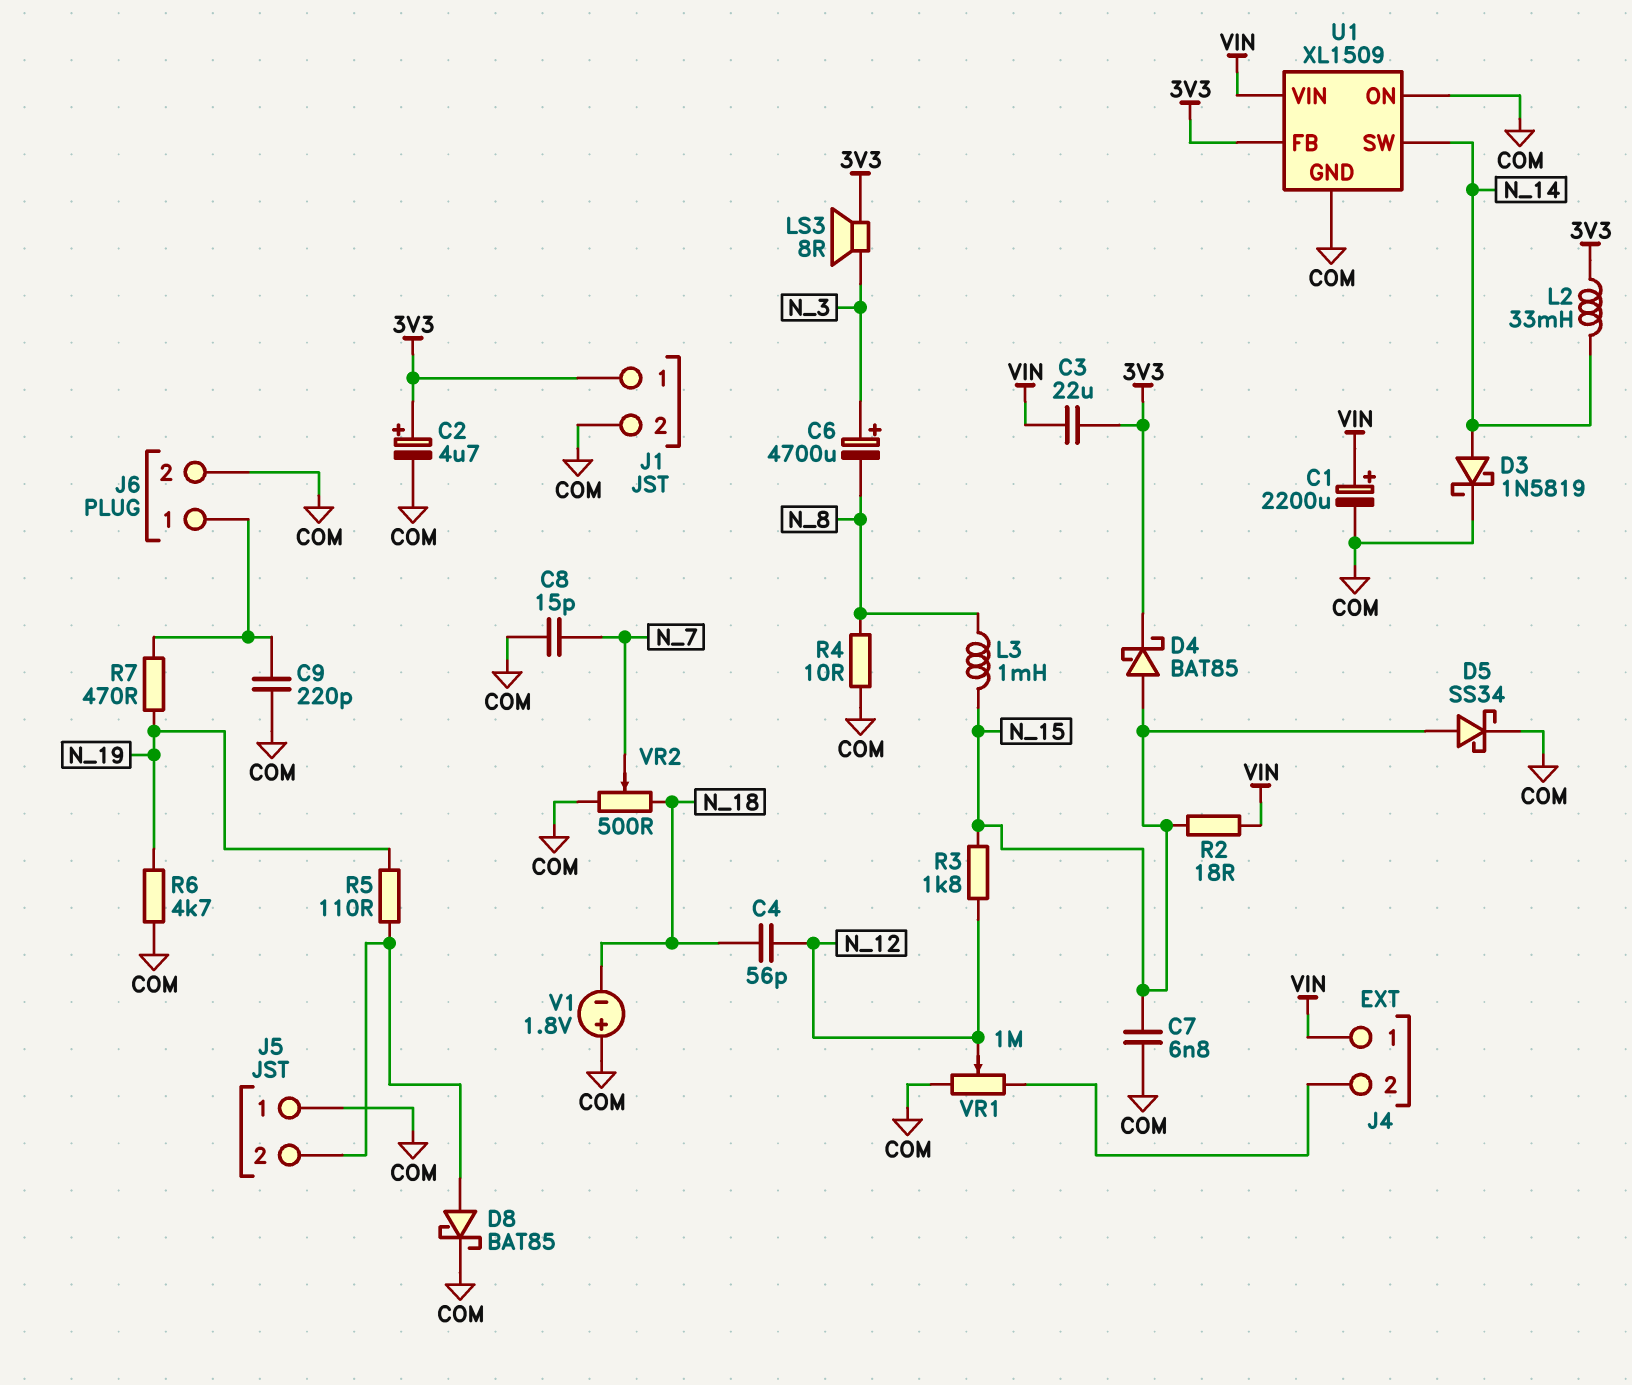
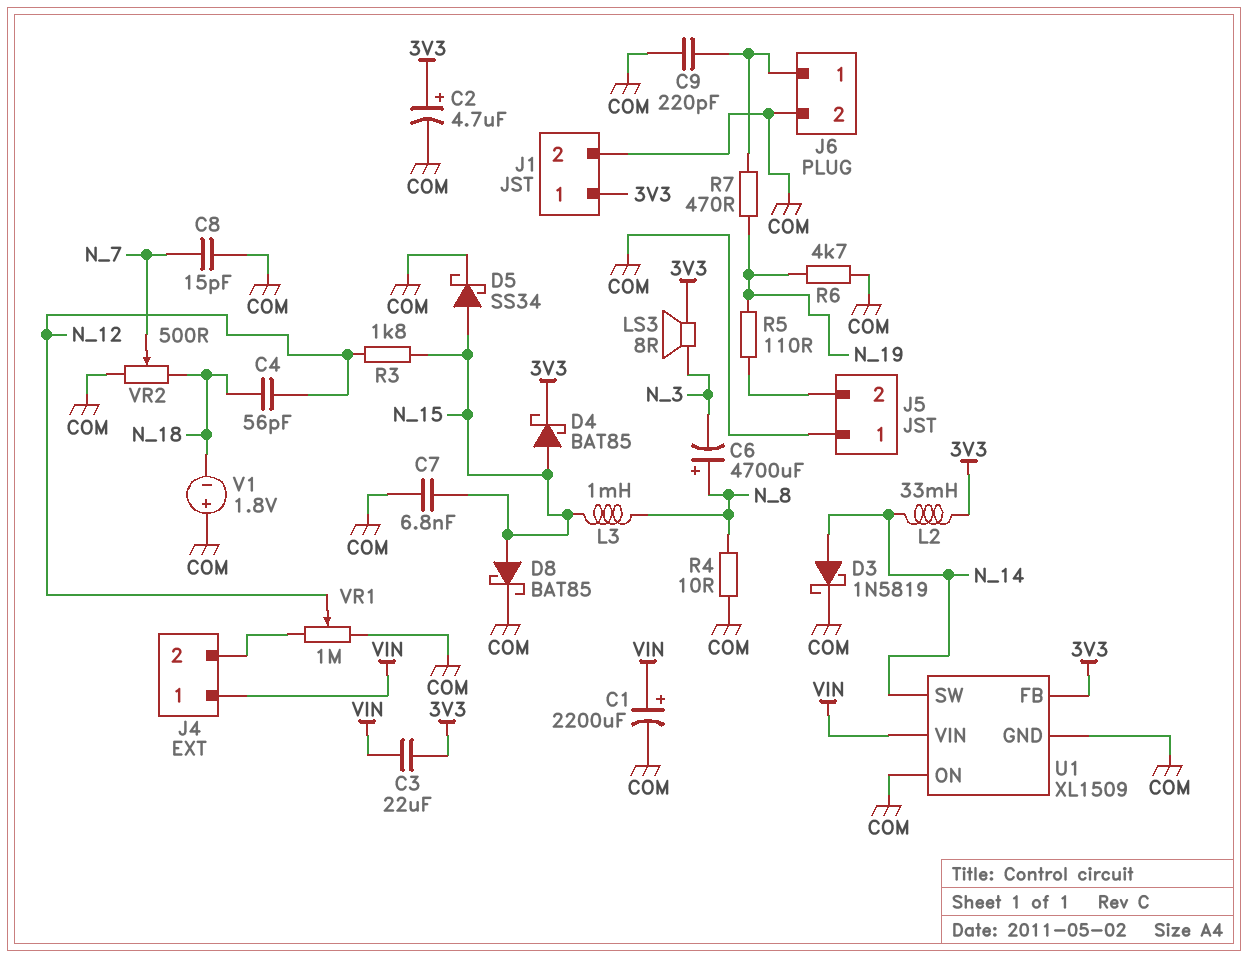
C6: 4700uF (plus N_3, minus N_8) -> 4700uF (plus N_8, minus N_3)
D8: schottky BAT85 (A J5/2, K COM) -> schottky BAT85 (A N_15, K COM)
R2: 18 (N_15, VIN) -> none

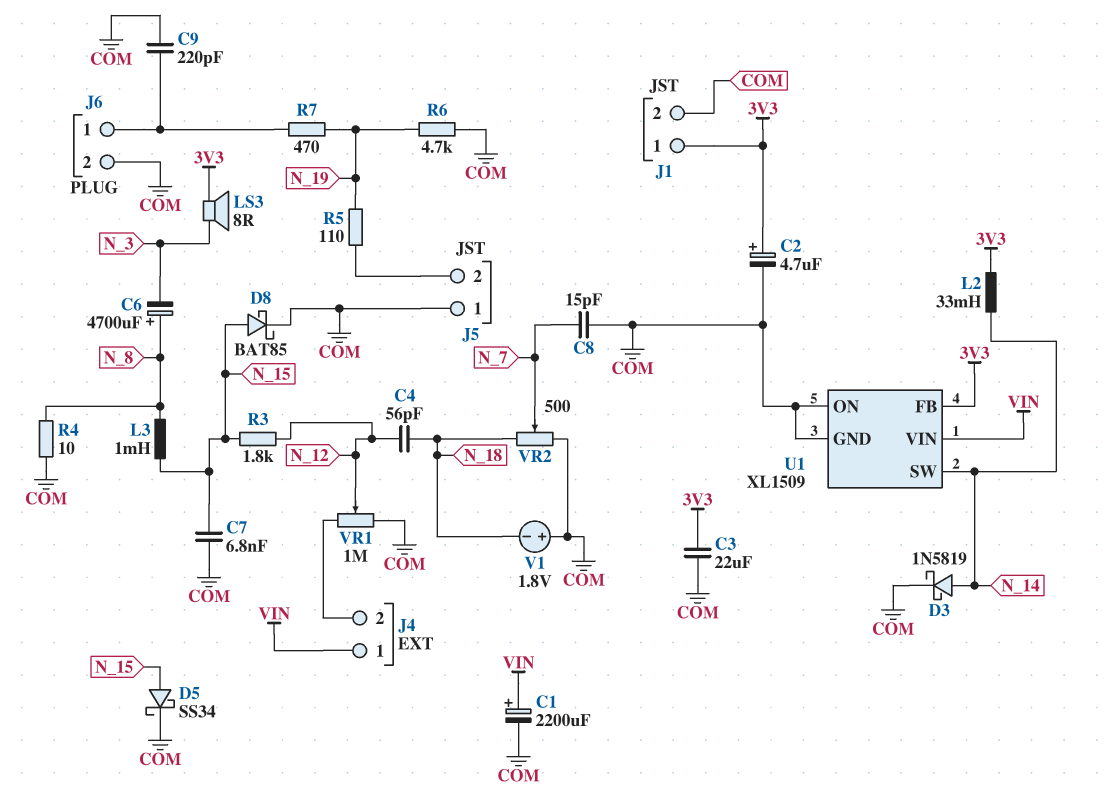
C3: 22uF (3V3, VIN) -> 22uF (3V3, COM)
D4: schottky BAT85 (A N_15, K 3V3) -> none

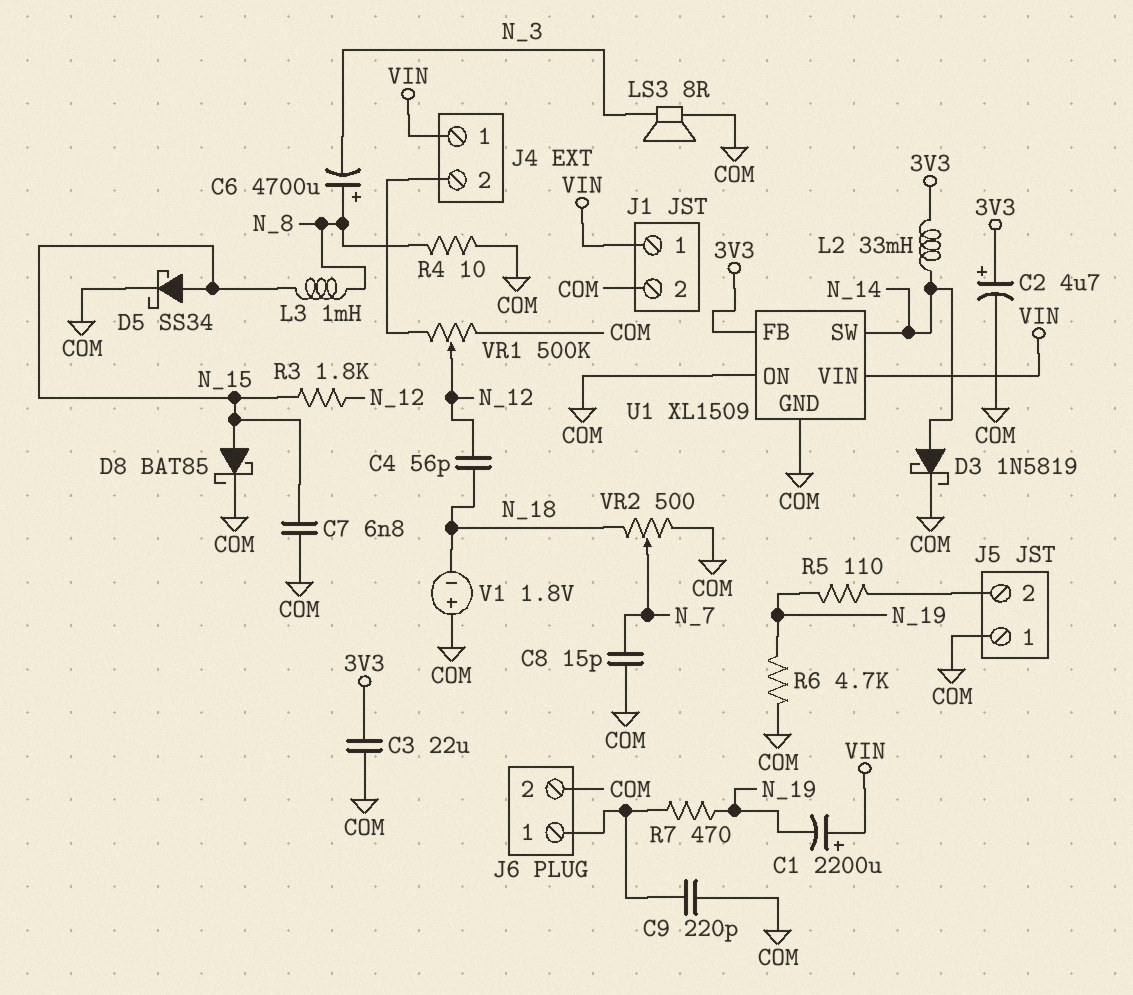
C1: 2200uF (plus VIN, minus COM) -> 2200uF (plus VIN, minus N_19)
J1 pin 1: 3V3 -> VIN
LS3: speaker 8R (3V3, N_3) -> speaker 8R (COM, N_3)
VR1: 1M (COM, J4/2, wiper N_12) -> 500k (COM, J4/2, wiper N_12)

